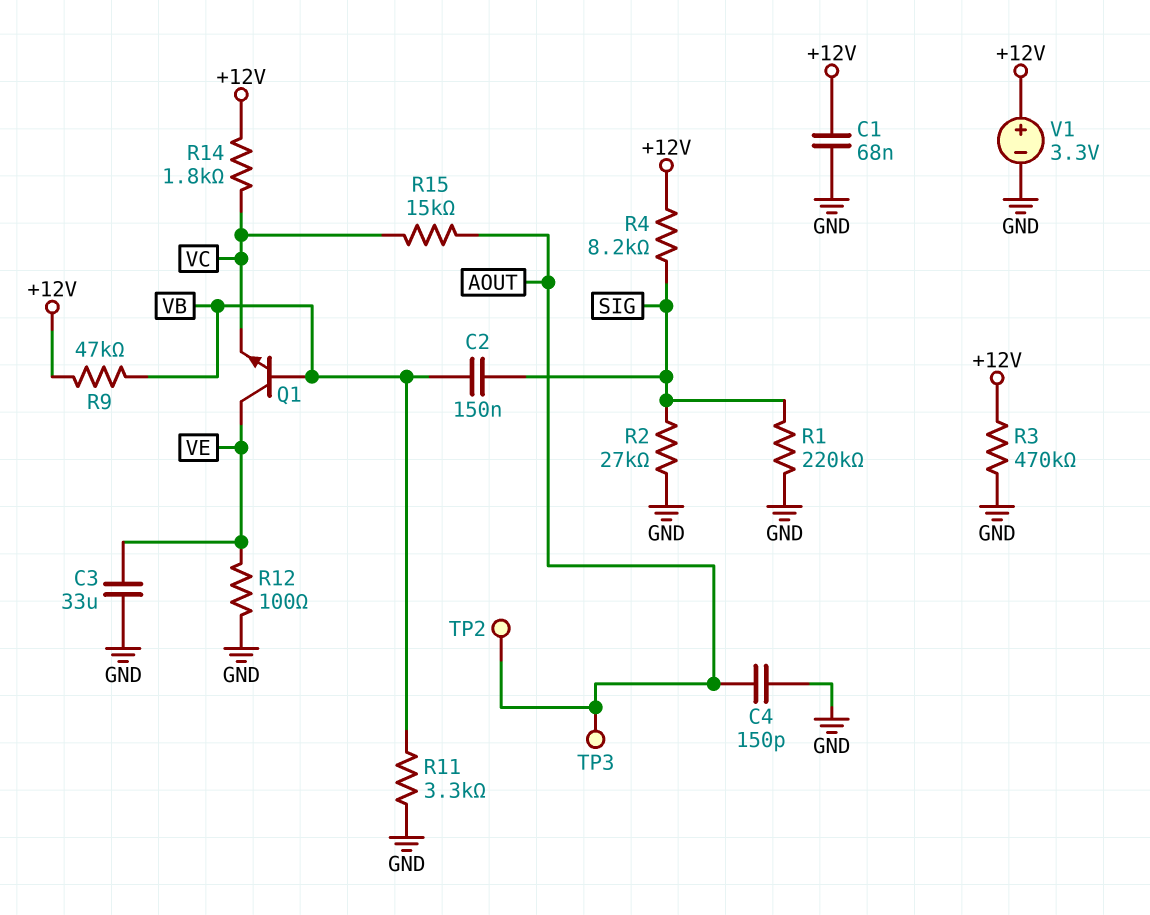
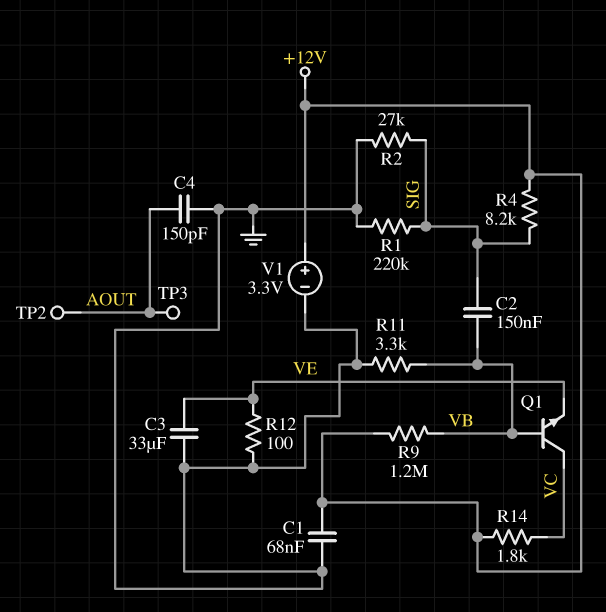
Q1: NPN (B VB, C VE, E VC) -> NPN (B VB, C VC, E VE)
R3: 470k (+12V, GND) -> none
R9: 47k (+12V, VB) -> 1.2M (+12V, VB)
R15: 15k (AOUT, VC) -> none

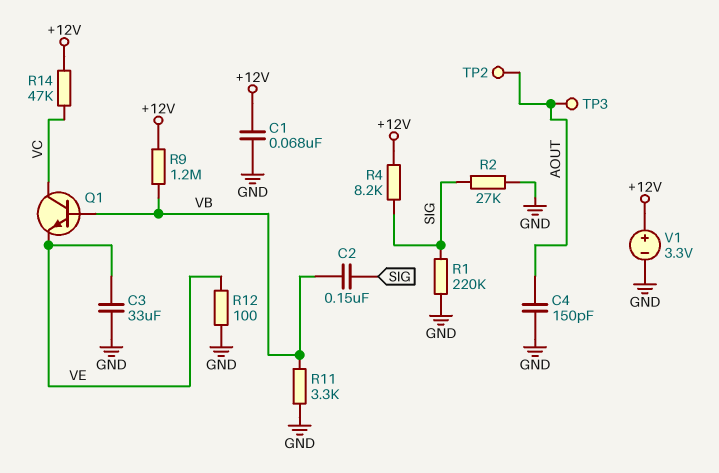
R14: 1.8k (+12V, VC) -> 47k (+12V, VC)

